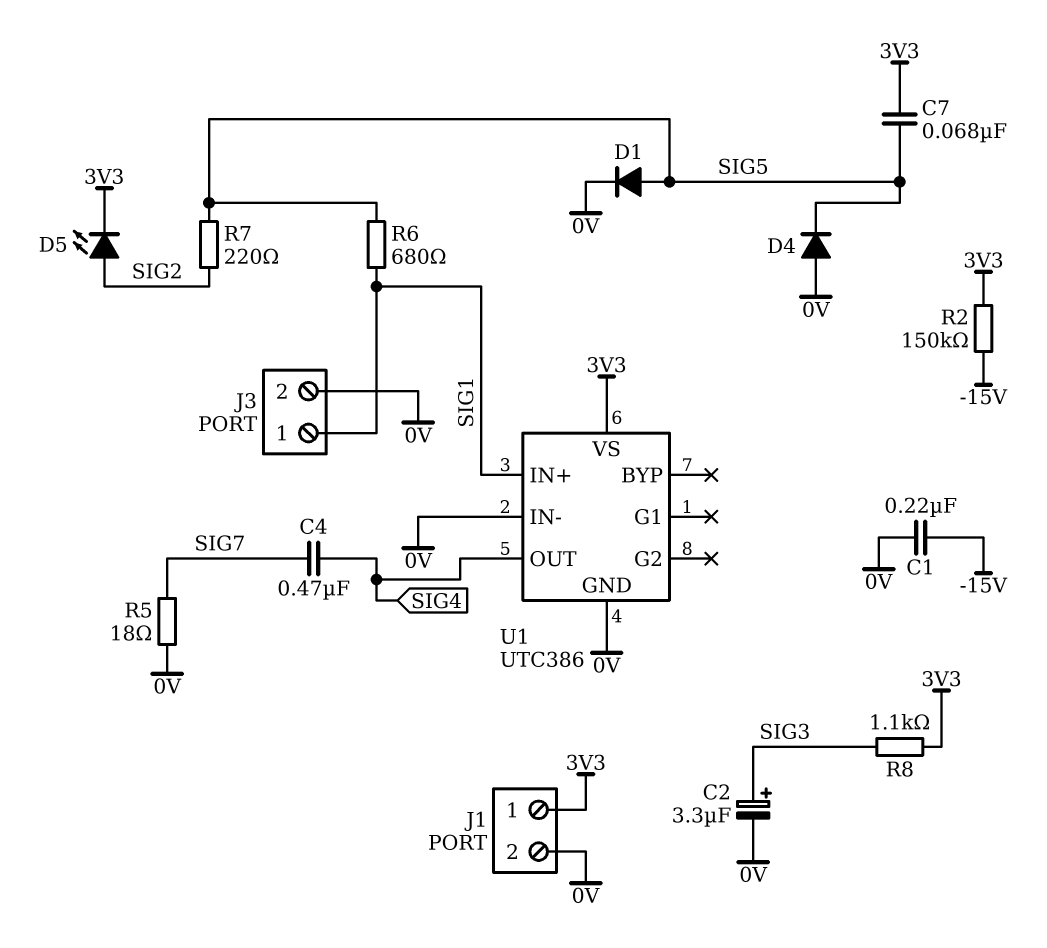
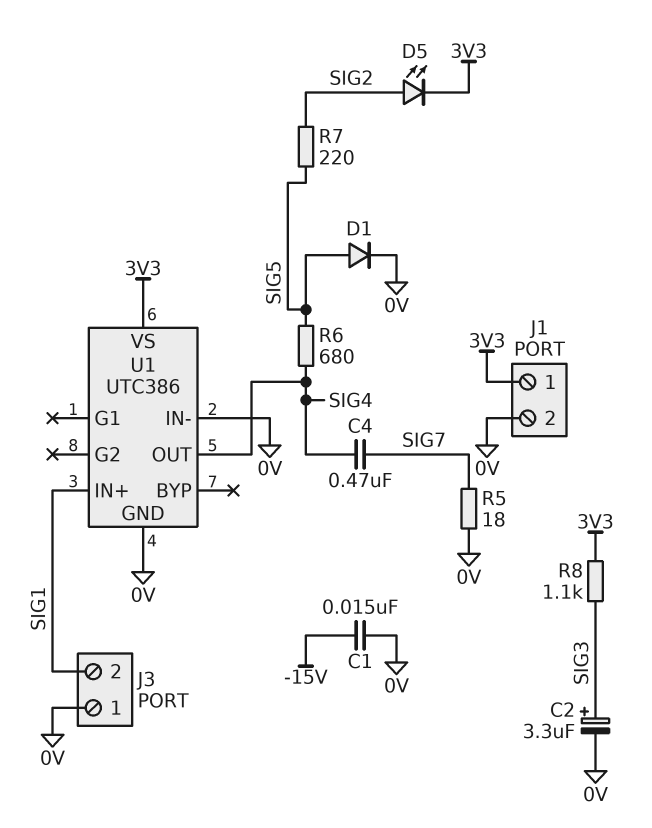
C1: 220nF (-15V, 0V) -> 15nF (-15V, 0V)
C7: 68nF (3V3, SIG5) -> none
D4: diode (A 0V, K SIG5) -> none
J3 pin 1: SIG1 -> 0V
J3 pin 2: 0V -> SIG1
R2: 150k (-15V, 3V3) -> none
R6: 680 (SIG1, SIG5) -> 680 (SIG4, SIG5)

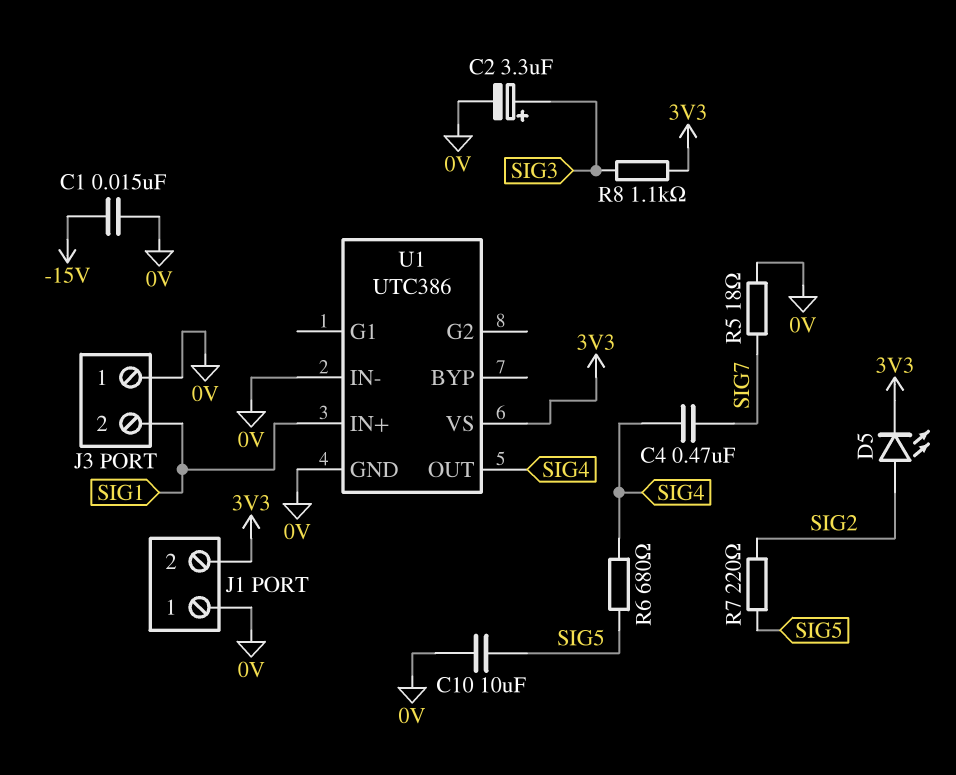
C10: none -> 10uF (0V, SIG5)
D1: diode (A SIG5, K 0V) -> none
J1 pin 1: 3V3 -> 0V
J1 pin 2: 0V -> 3V3

